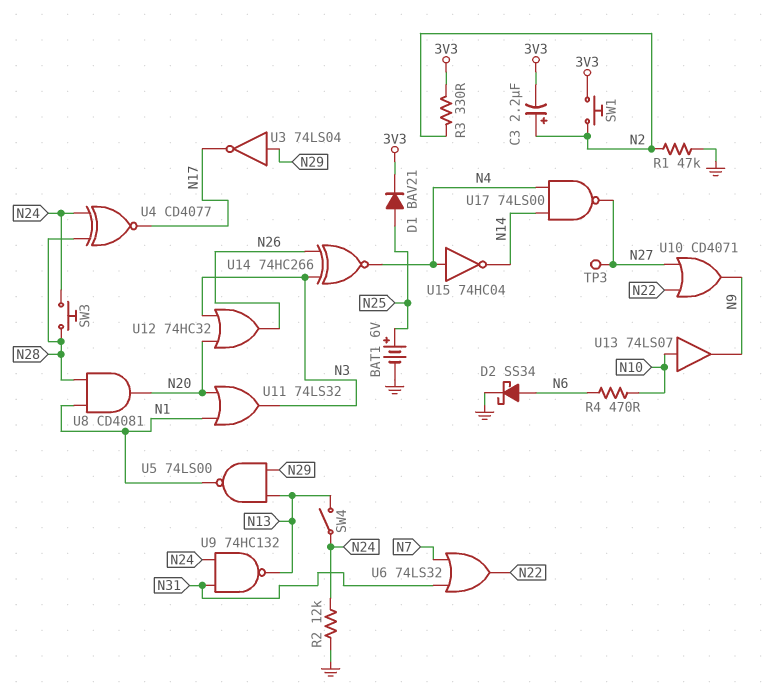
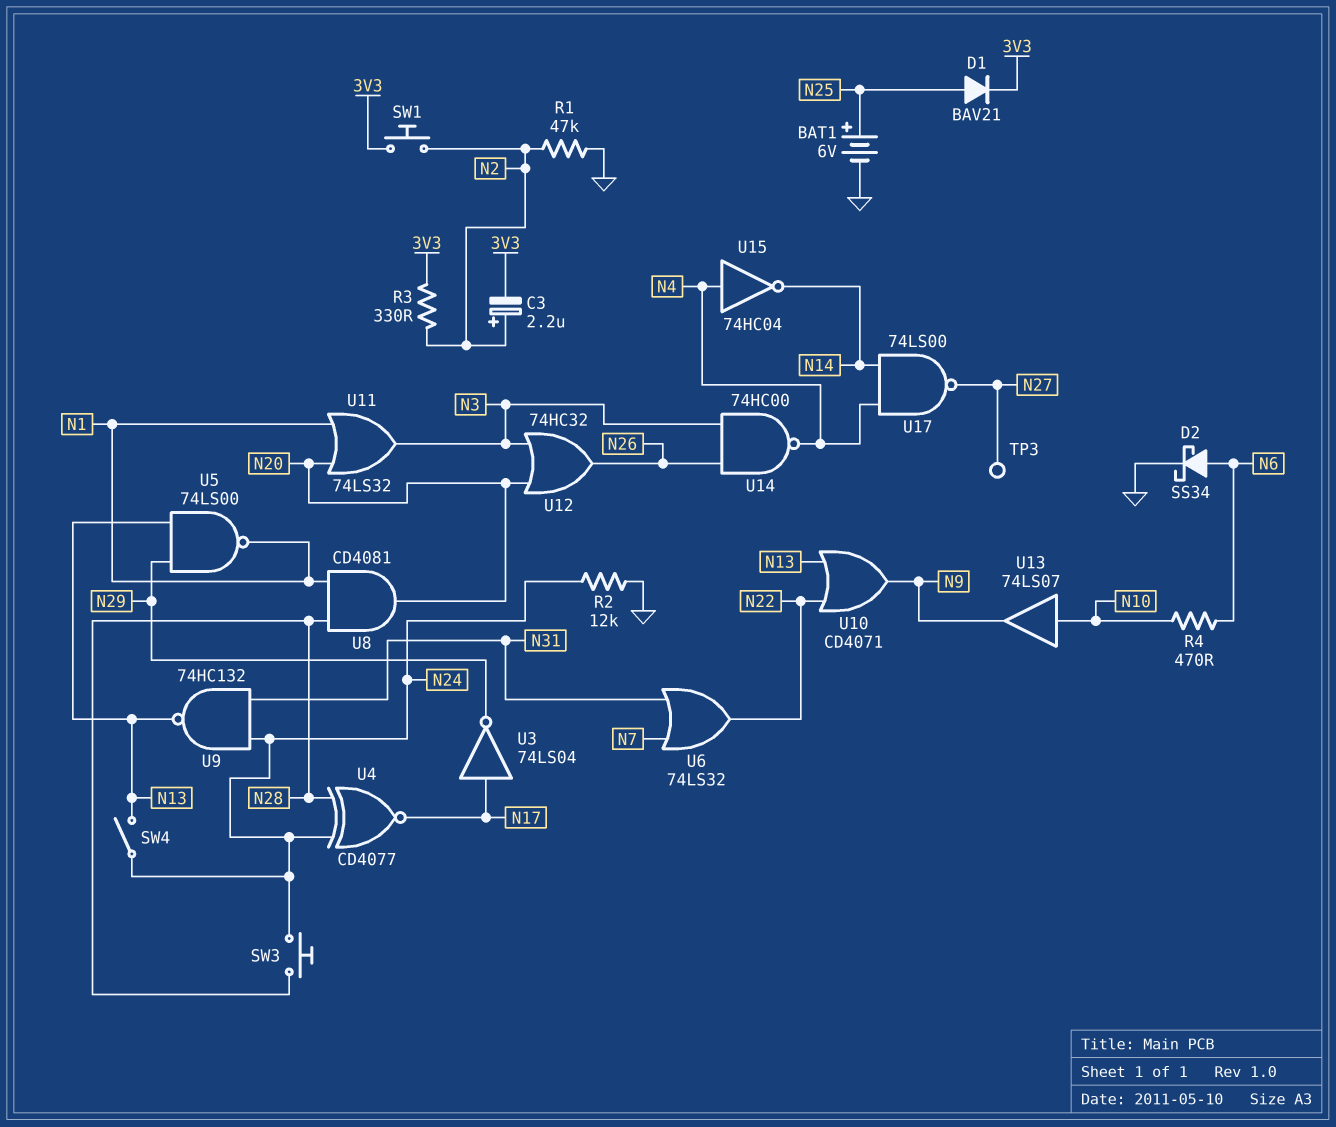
U3: NOT 74LS04 (in N29, out N17) -> NOT 74LS04 (in N17, out N29)
U10: OR CD4071 (in N22, in N27, out N9) -> OR CD4071 (in N13, in N22, out N9)
U14: XNOR 74HC266 (in N3, in N26, out N4) -> NAND 74HC00 (in N3, in N26, out N4)

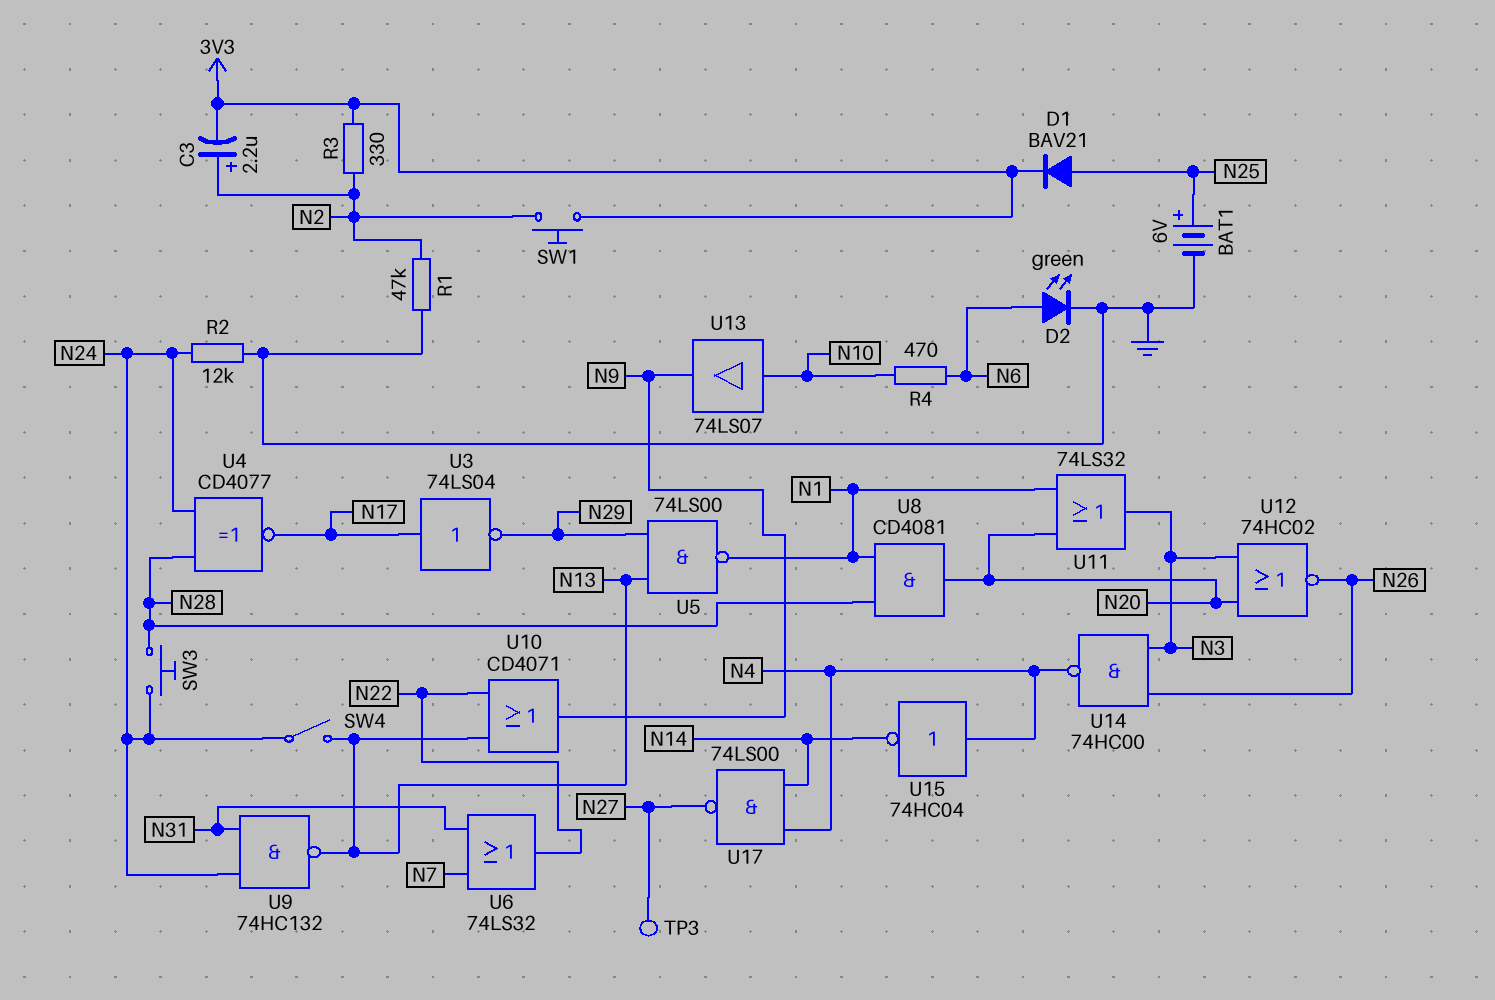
D2: schottky SS34 (A N6, K GND) -> LED green (A N6, K GND)
U12: OR 74HC32 (in N3, in N20, out N26) -> NOR 74HC02 (in N3, in N20, out N26)

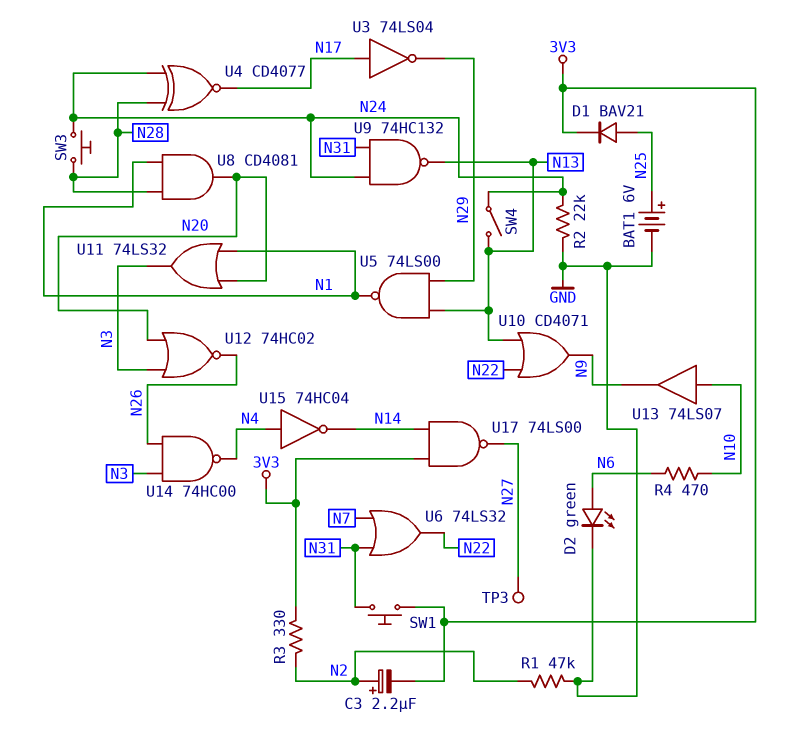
R2: 12k (GND, N24) -> 22k (GND, N24)
SW1: button (3V3, N2) -> button (3V3, N31)
U17: NAND 74LS00 (in N4, in N14, out N27) -> NAND 74LS00 (in 3V3, in N14, out N27)

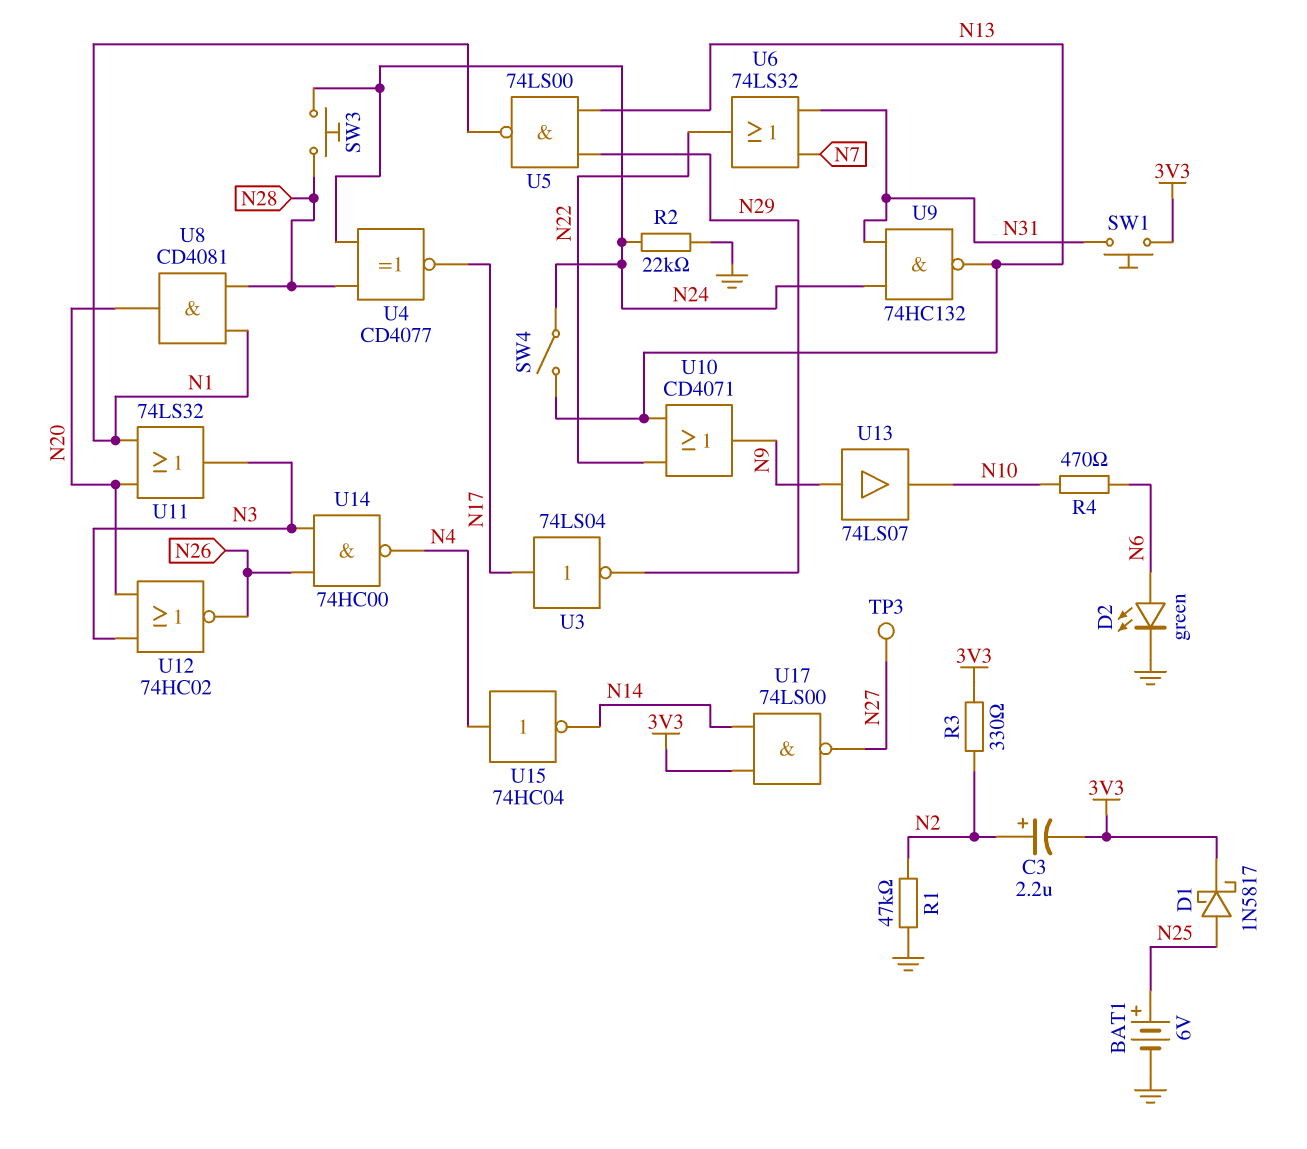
D1: diode BAV21 (A N25, K 3V3) -> schottky 1N5817 (A N25, K 3V3)
U13: buffer 74LS07 (in N10, out N9) -> buffer 74LS07 (in N9, out N10)

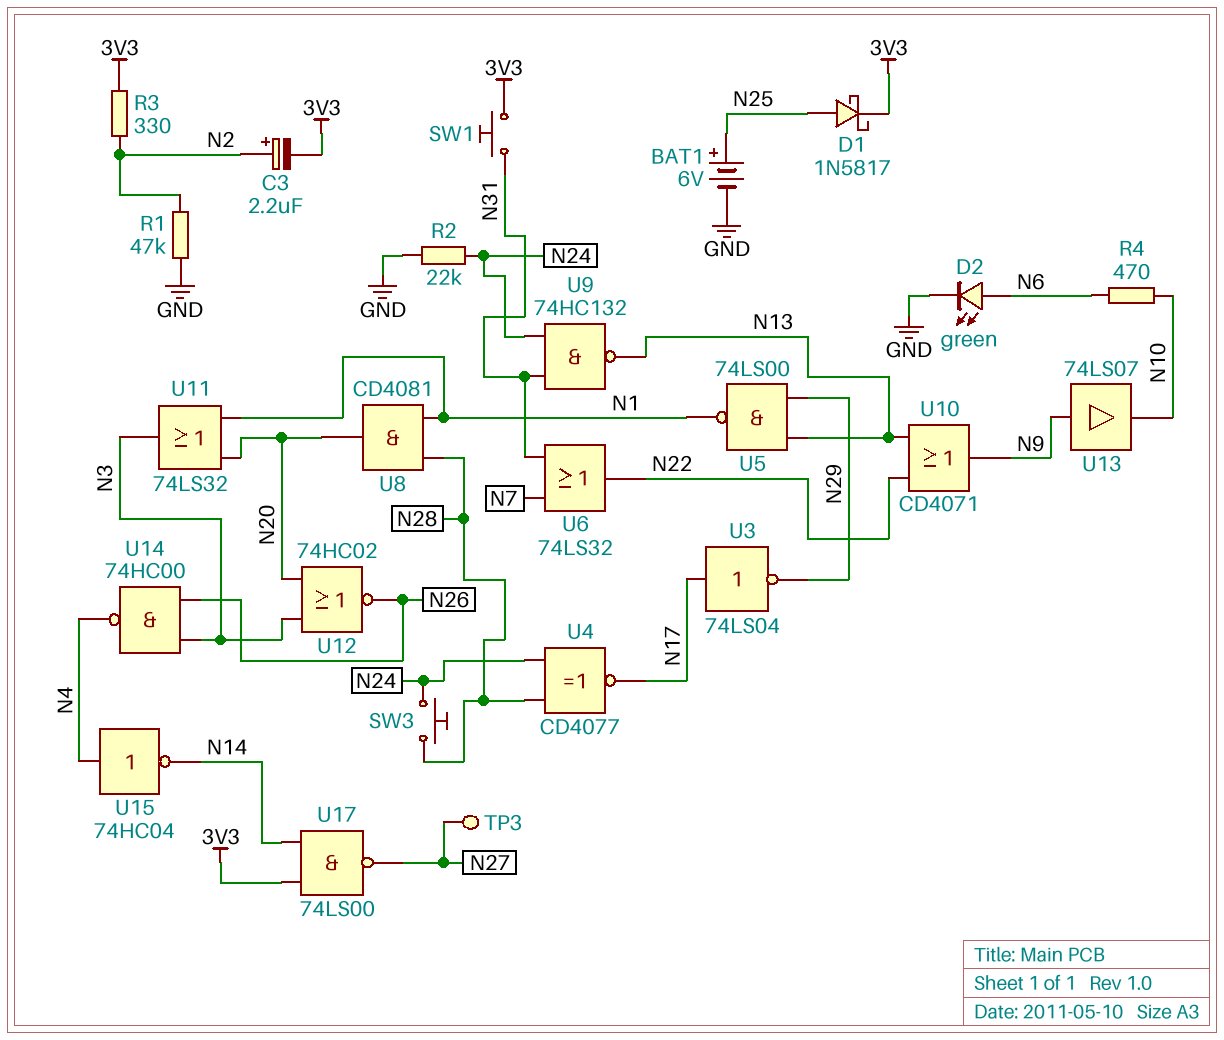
SW4: switch (N13, N24) -> none

